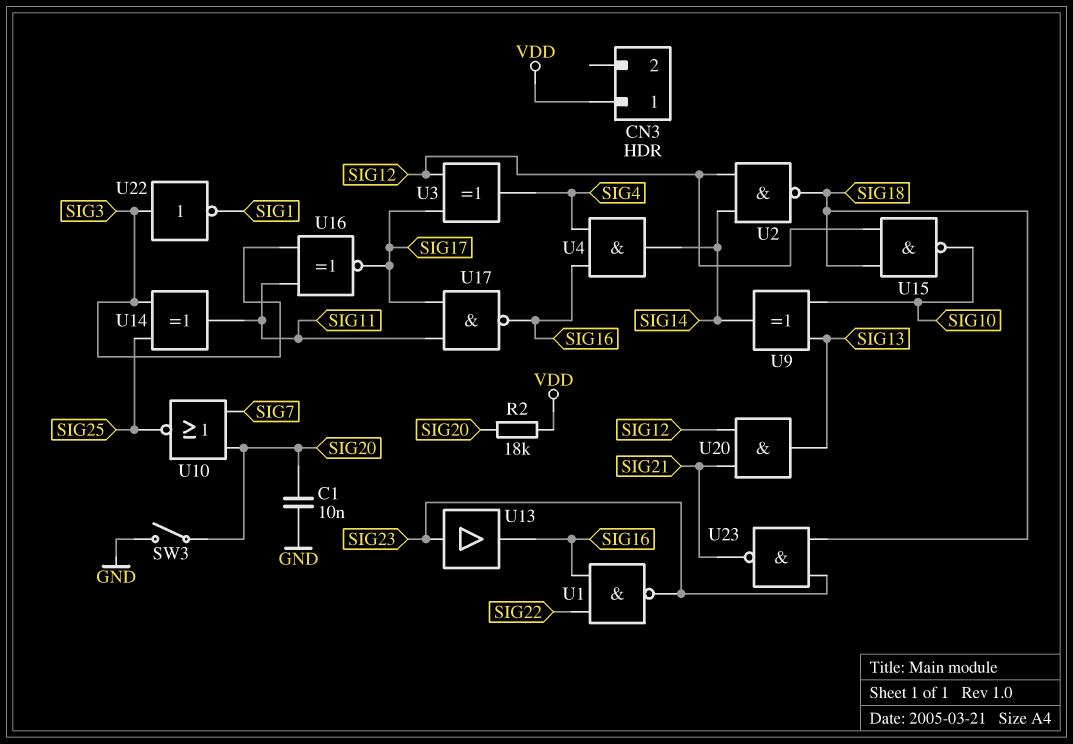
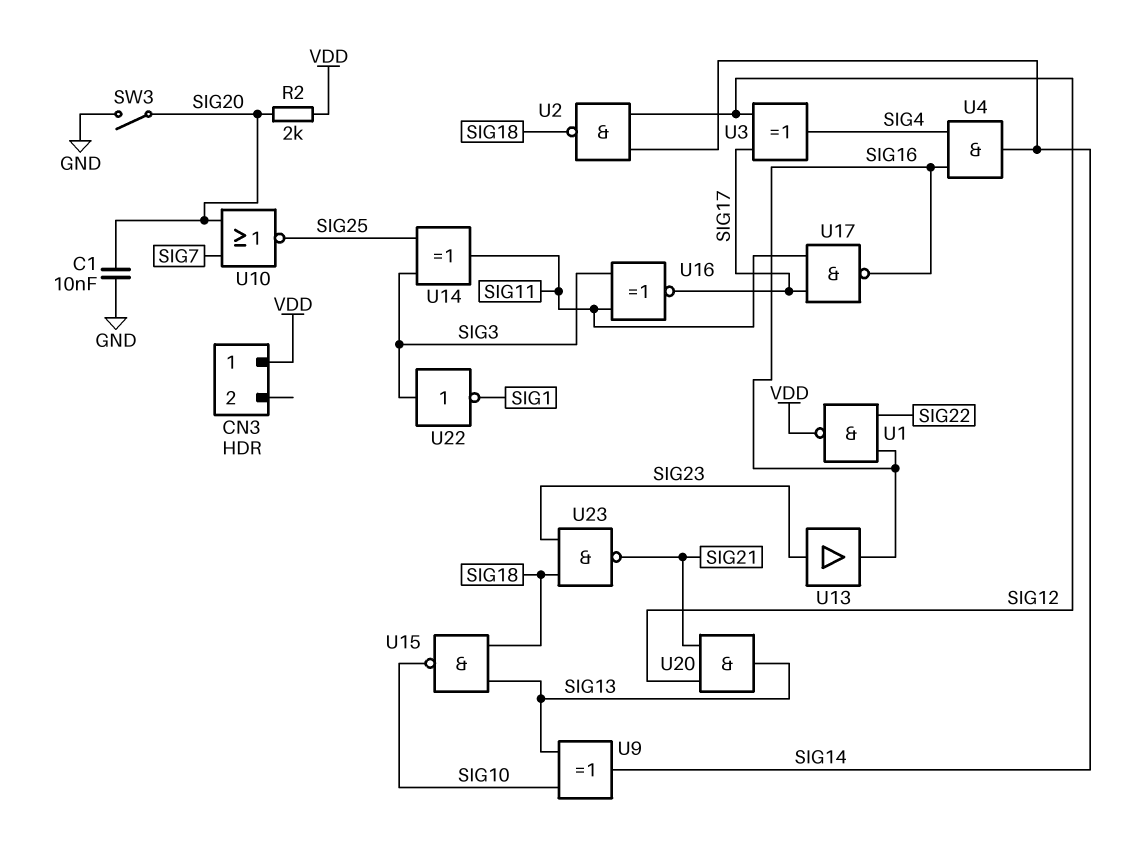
R2: 18k (SIG20, VDD) -> 2k (SIG20, VDD)
U1: NAND (in SIG16, in SIG22, out SIG23) -> NAND (in SIG16, in SIG22, out VDD)
U15: NAND (in SIG12, in SIG18, out SIG10) -> NAND (in SIG13, in SIG18, out SIG10)

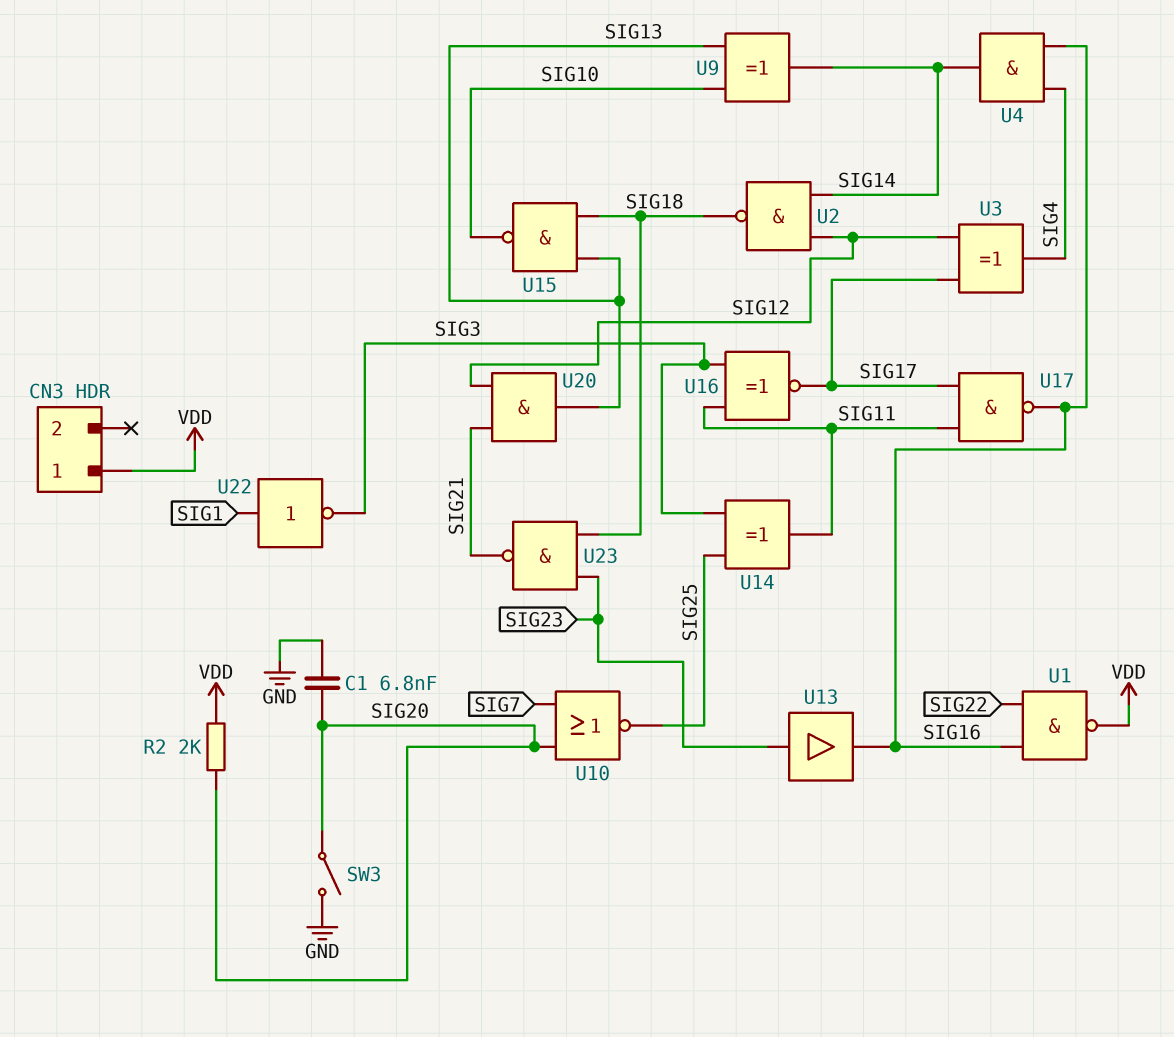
C1: 10nF (GND, SIG20) -> 6.8nF (GND, SIG20)
U22: NOT (in SIG3, out SIG1) -> NOT (in SIG1, out SIG3)

